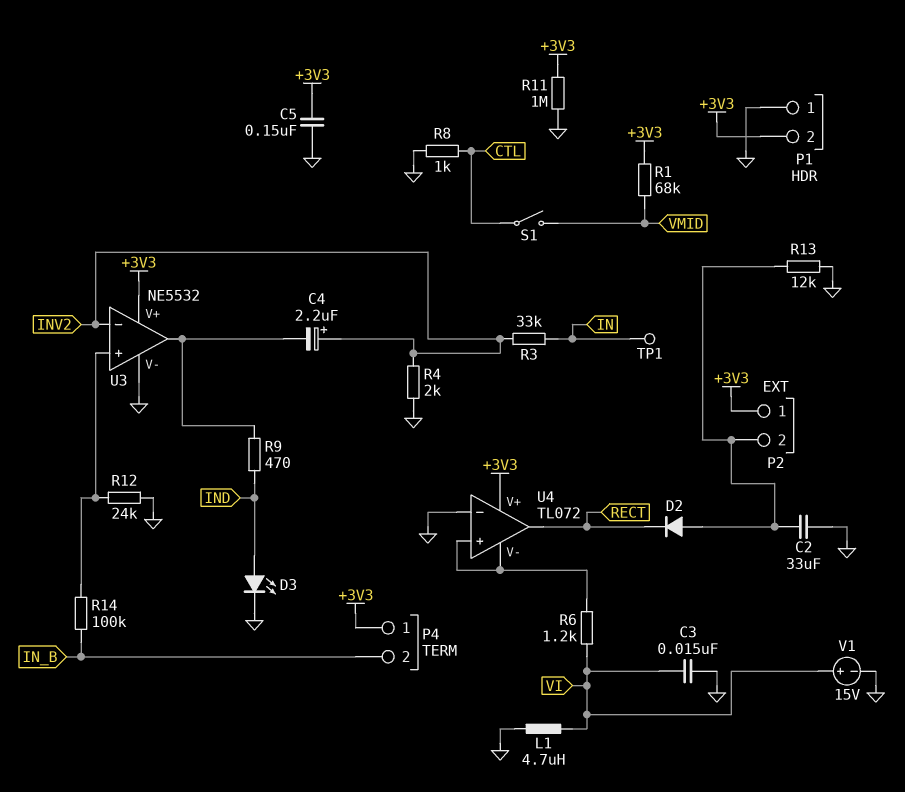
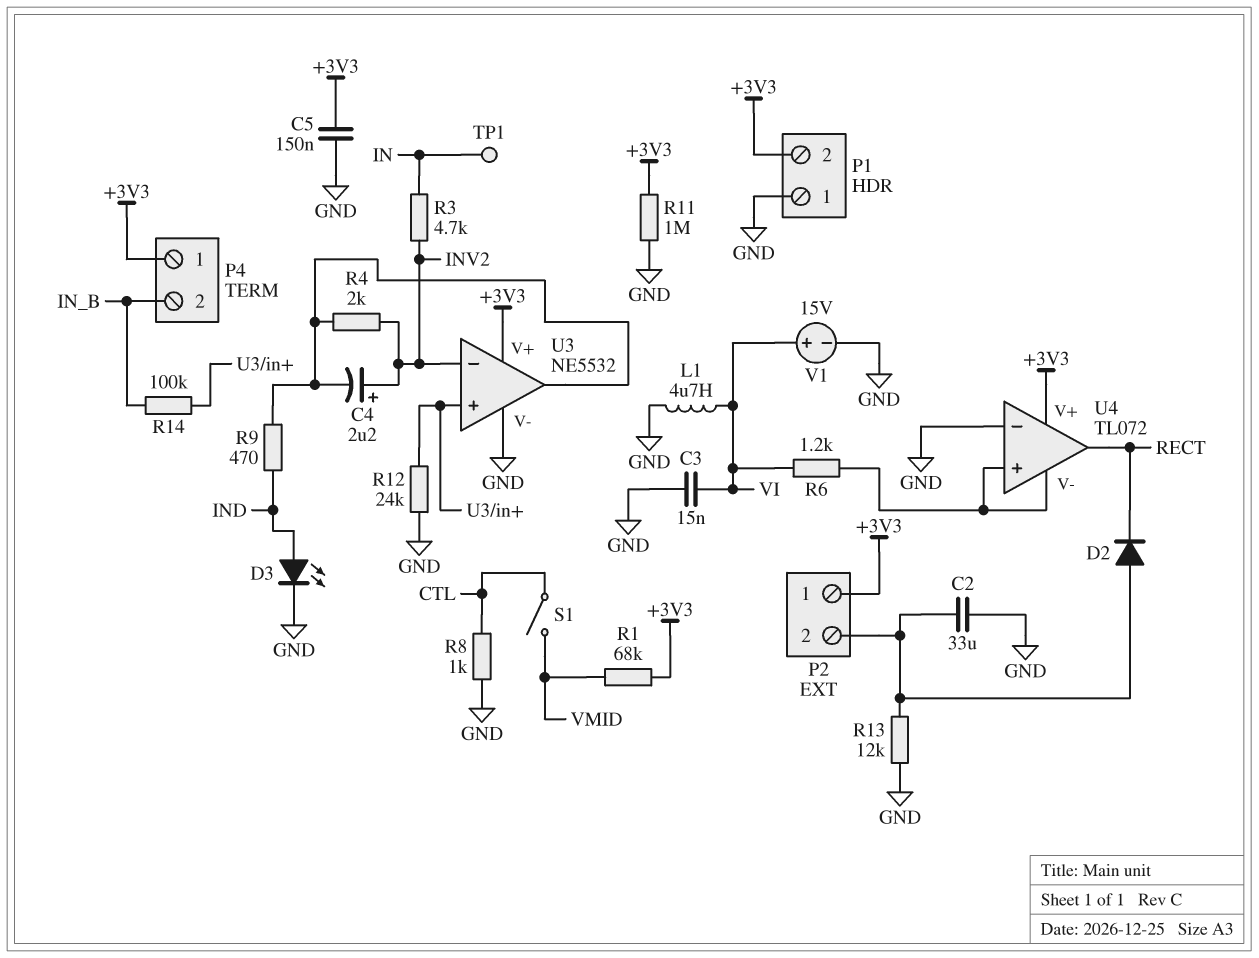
R3: 33k (IN, INV2) -> 4.7k (IN, INV2)
R4: 2k (GND, INV2) -> 2k (INV2, U3/out)

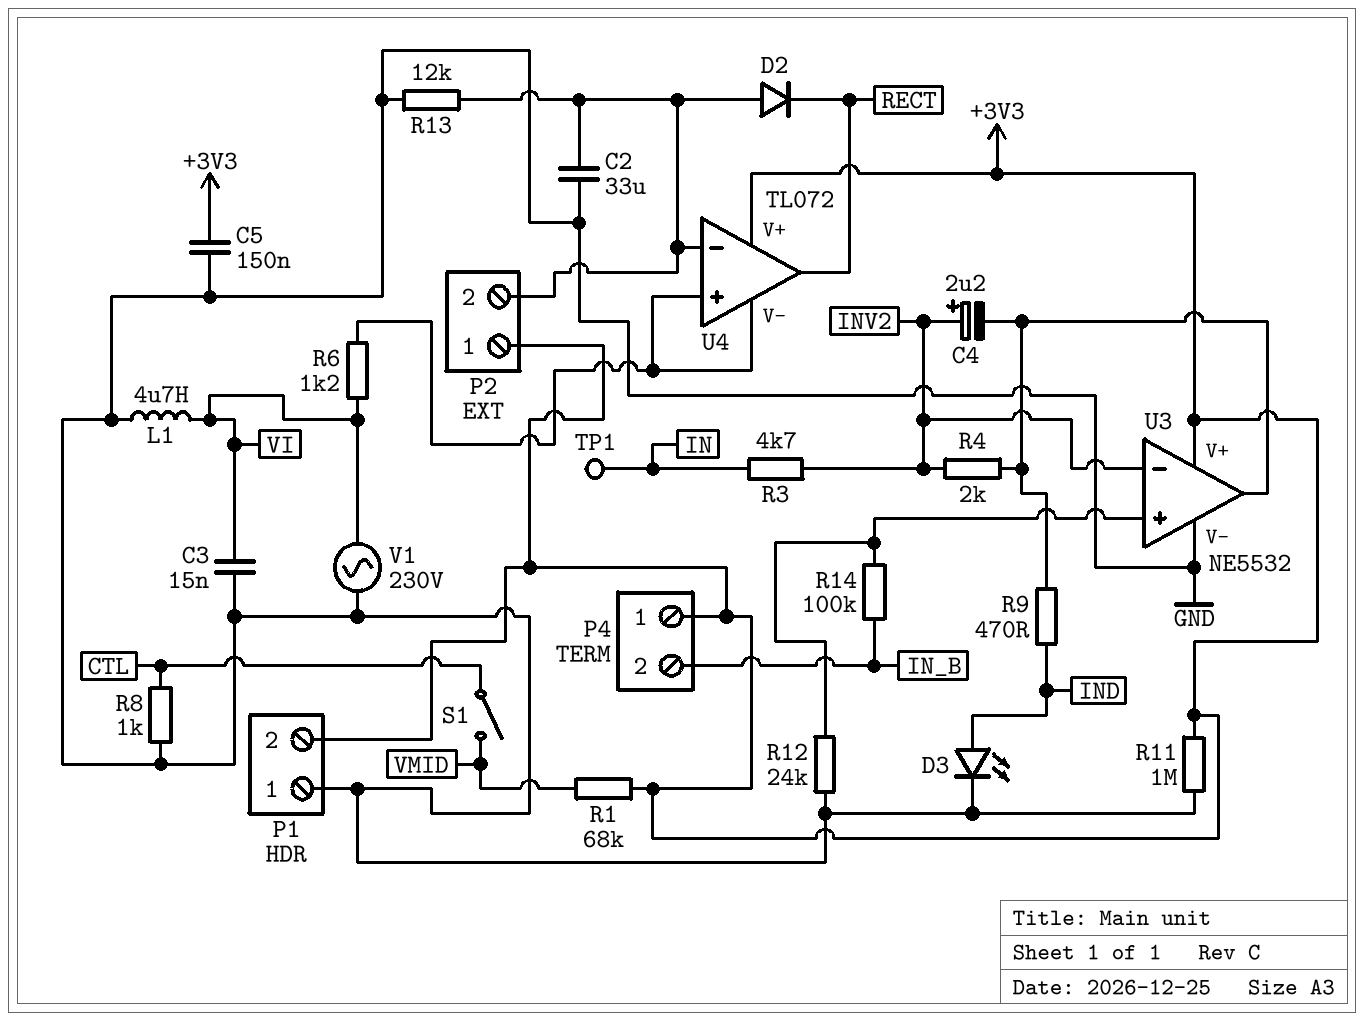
U4 pin in-: GND -> P2/2
V1: 15V (plus VI, minus GND) -> AC 230V (GND, VI)

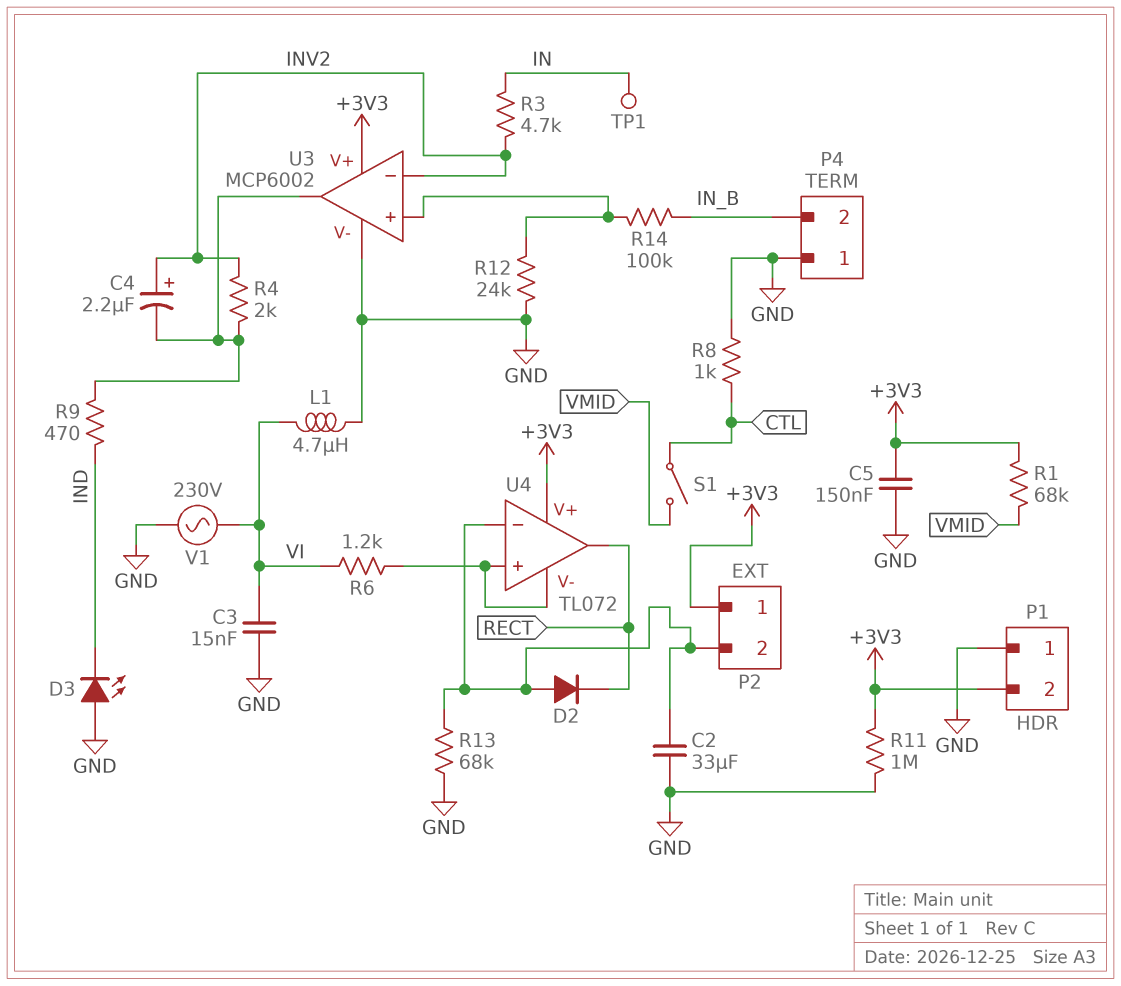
D3: LED (A IND, K GND) -> LED (A GND, K IND)
P4 pin 1: +3V3 -> GND
R13: 12k (GND, P2/2) -> 68k (GND, P2/2)
U3: NE5532 -> MCP6002

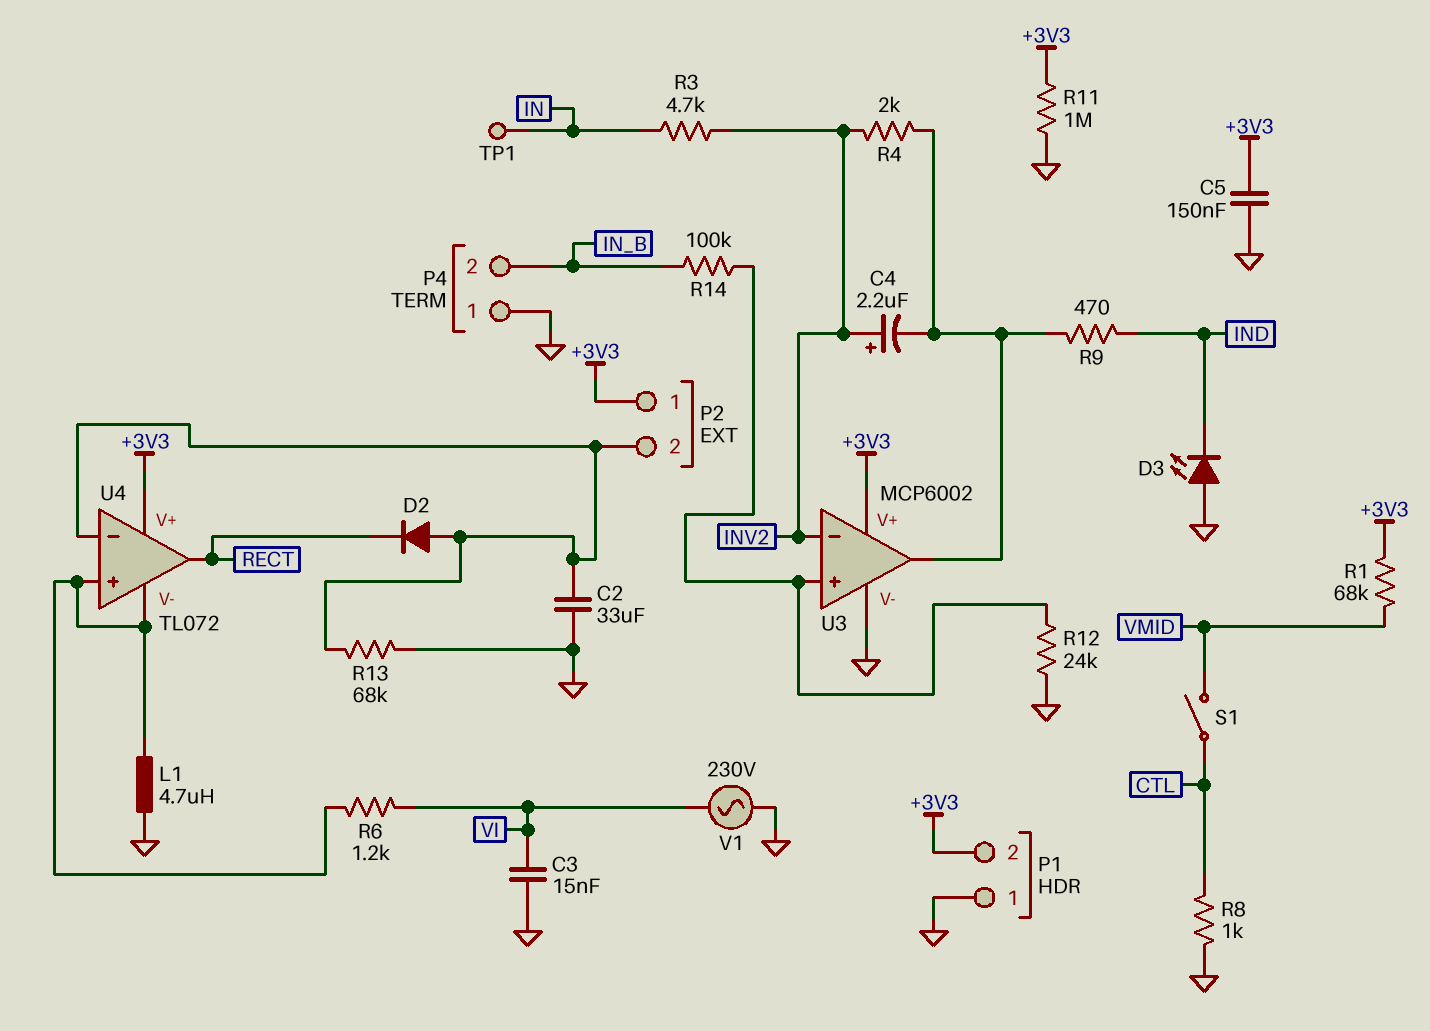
L1: 4.7uH (GND, VI) -> 4.7uH (GND, U4/V-)

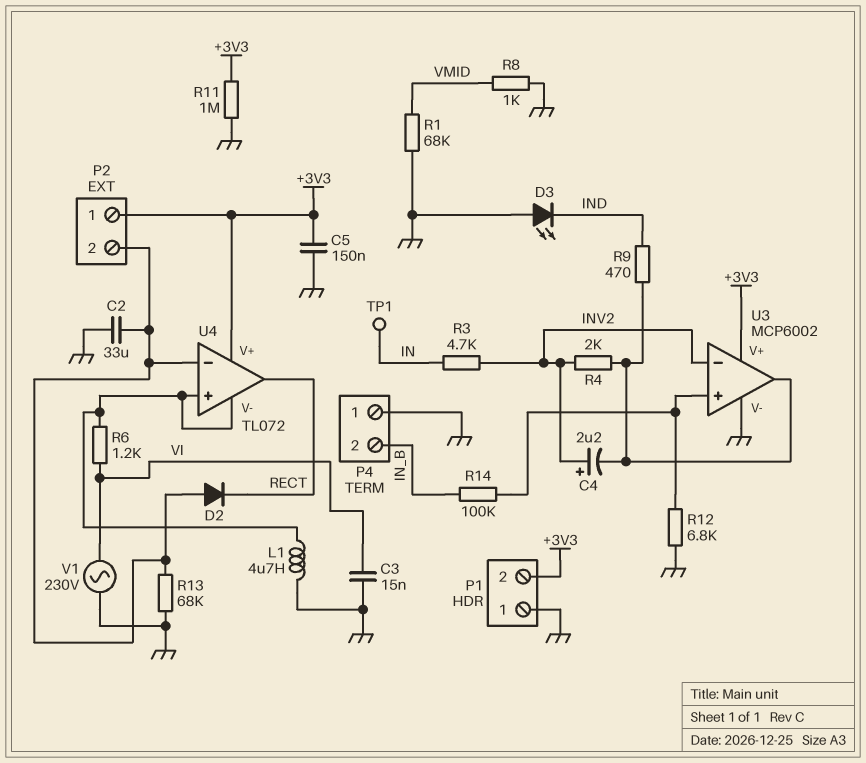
R1: 68k (+3V3, VMID) -> 68k (GND, VMID)
R8: 1k (CTL, GND) -> 1k (GND, VMID)
R12: 24k (GND, U3/in+) -> 6.8k (GND, U3/in+)
S1: switch (CTL, VMID) -> none

